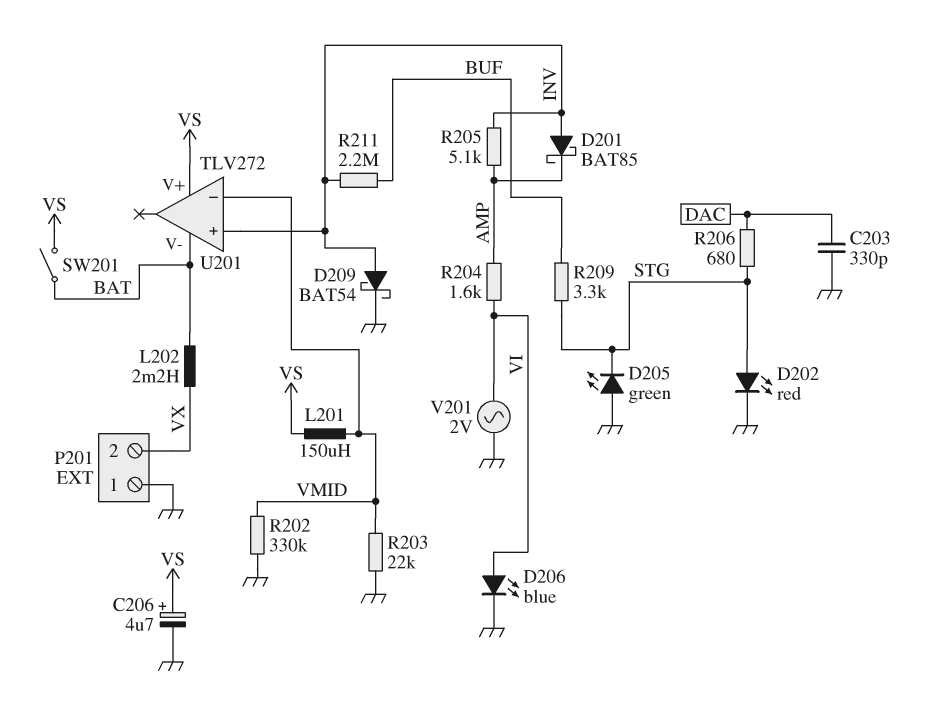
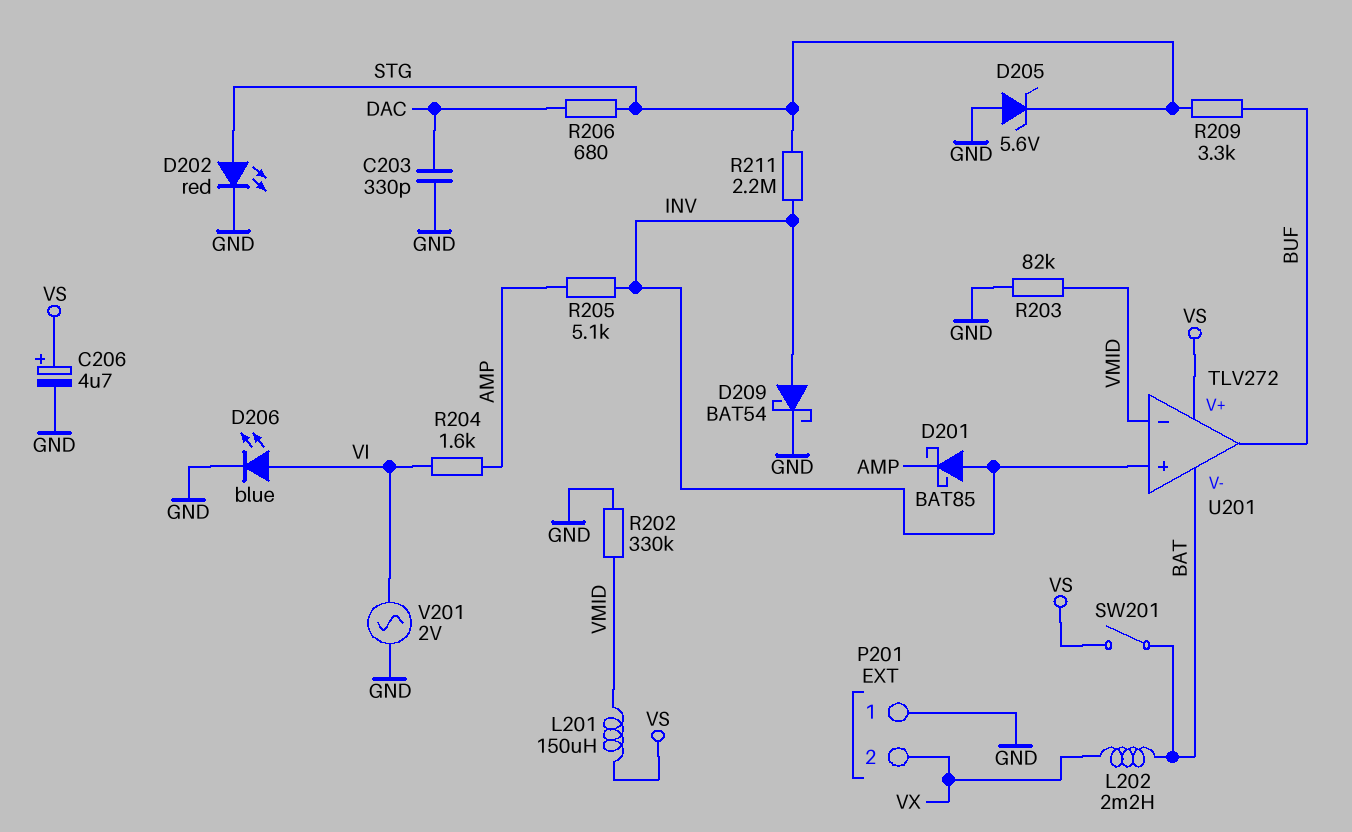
D205: LED green (A GND, K STG) -> zener 5.6V (A GND, K STG)
R203: 22k (GND, VMID) -> 82k (GND, VMID)
R211: 2.2M (BUF, INV) -> 2.2M (INV, STG)
U201 pin out: none -> BUF

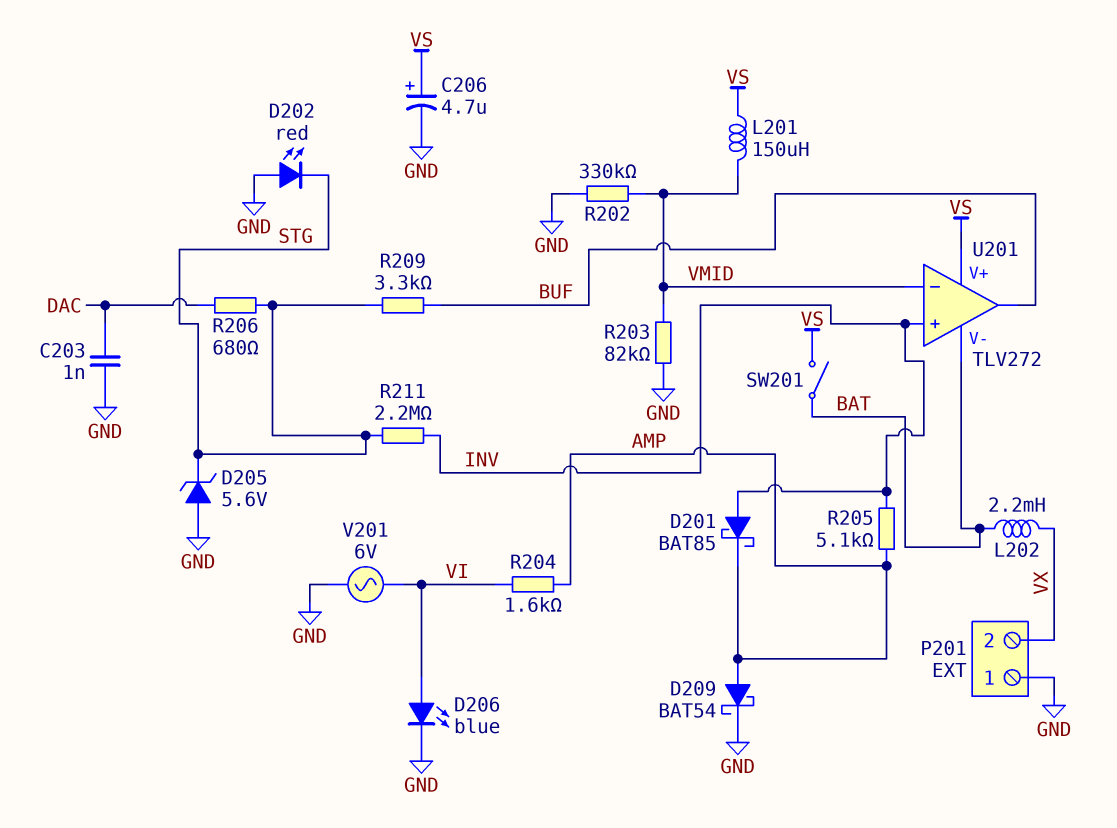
C203: 330pF (DAC, GND) -> 1nF (DAC, GND)
D202: LED red (A STG, K GND) -> LED red (A GND, K STG)
D209: schottky BAT54 (A INV, K GND) -> schottky BAT54 (A AMP, K GND)
V201: AC 2V (GND, VI) -> AC 6V (GND, VI)

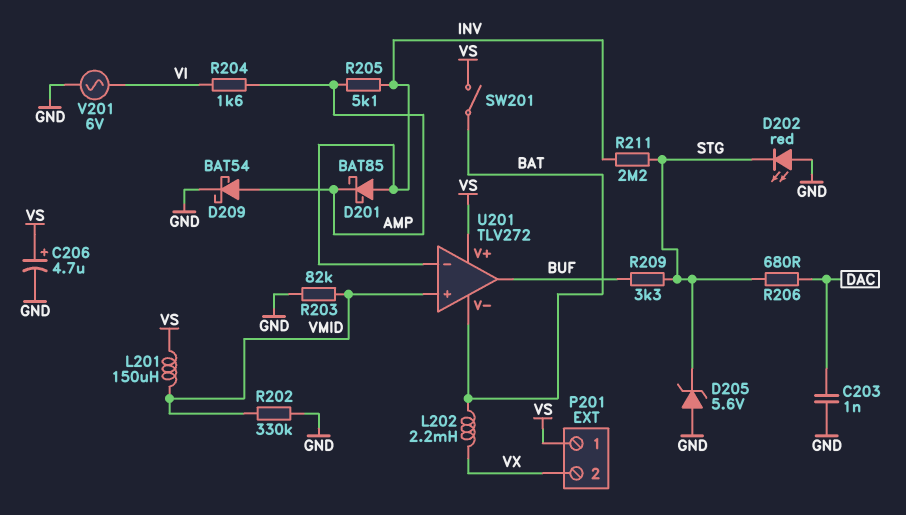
D206: LED blue (A VI, K GND) -> none
P201 pin 1: GND -> VS
U201 pin in+: INV -> VMID
U201 pin in-: VMID -> INV

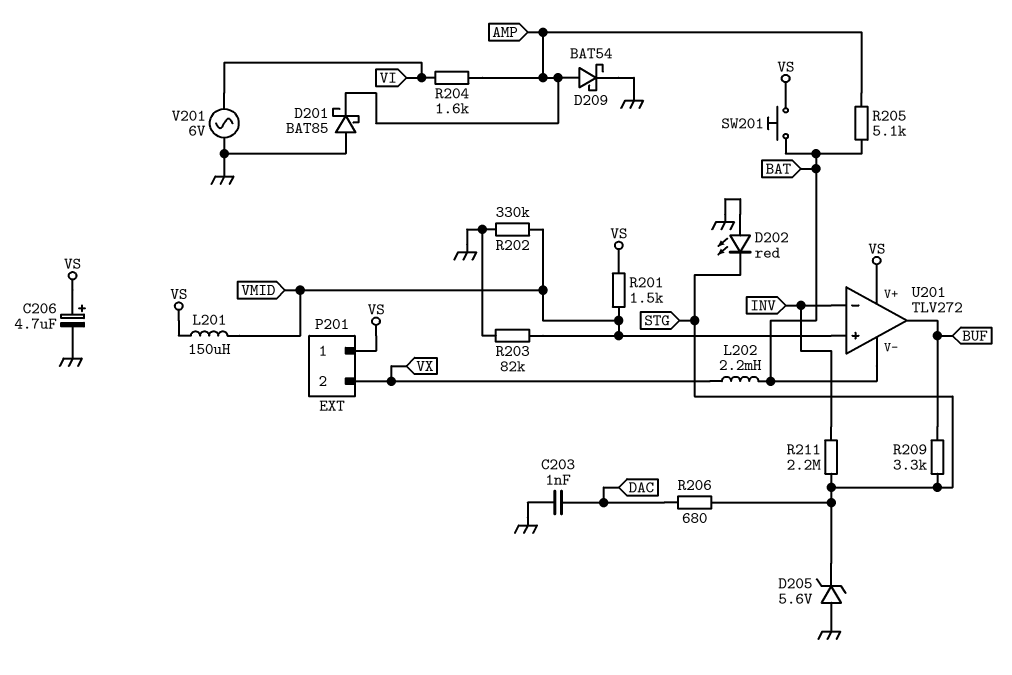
D201: schottky BAT85 (A INV, K AMP) -> schottky BAT85 (A GND, K AMP)
R201: none -> 1.5k (VMID, VS)
R205: 5.1k (AMP, INV) -> 5.1k (AMP, BAT)
SW201: switch (BAT, VS) -> button (BAT, VS)

